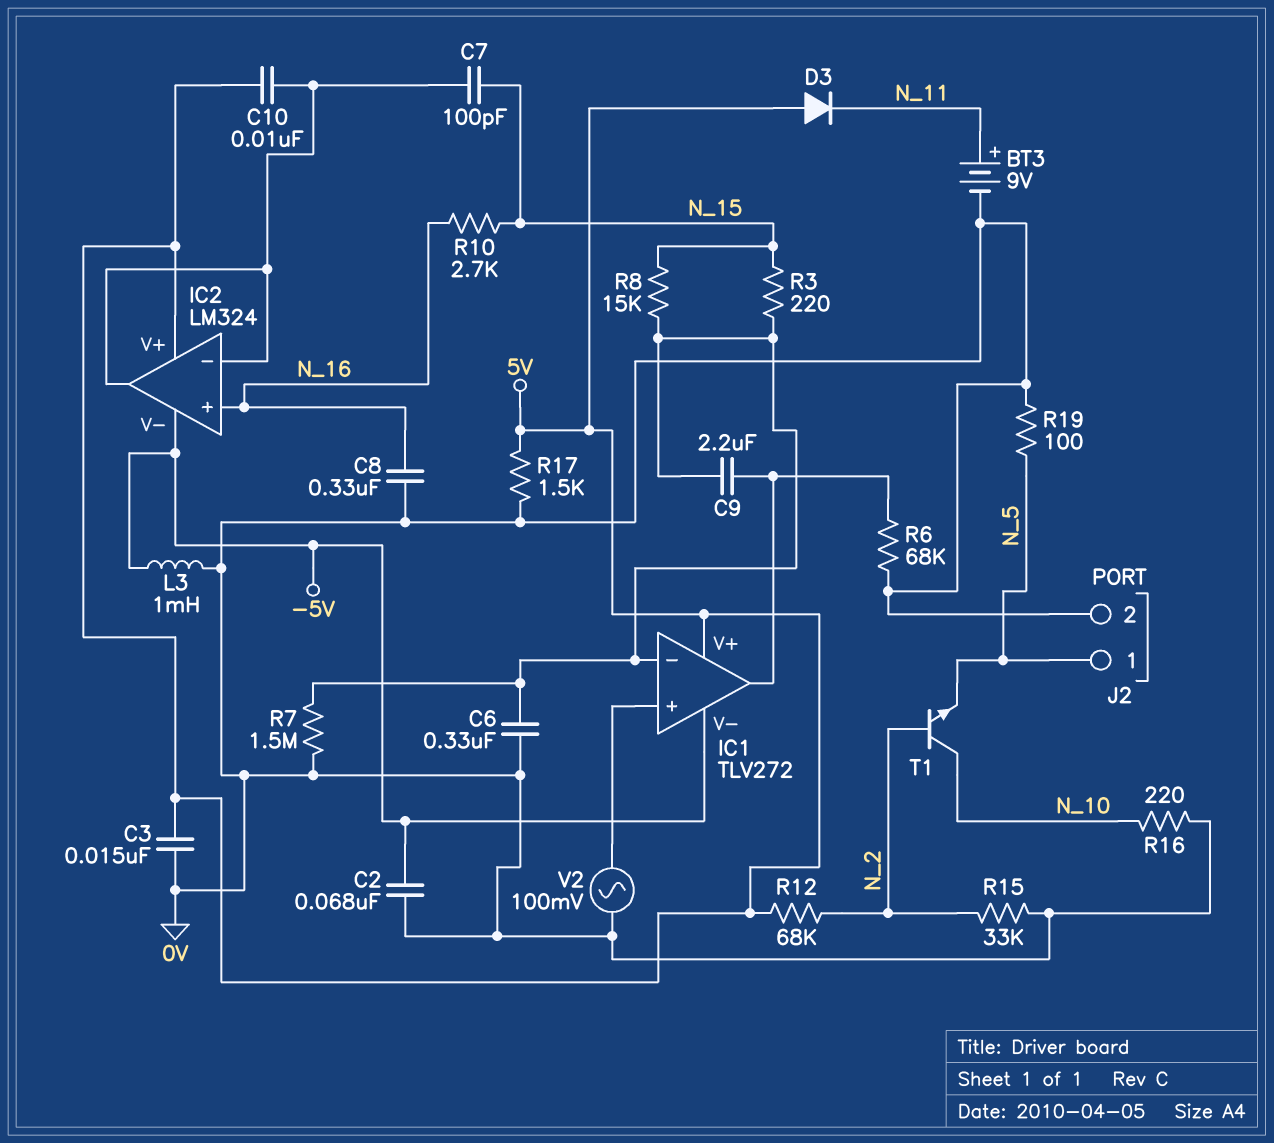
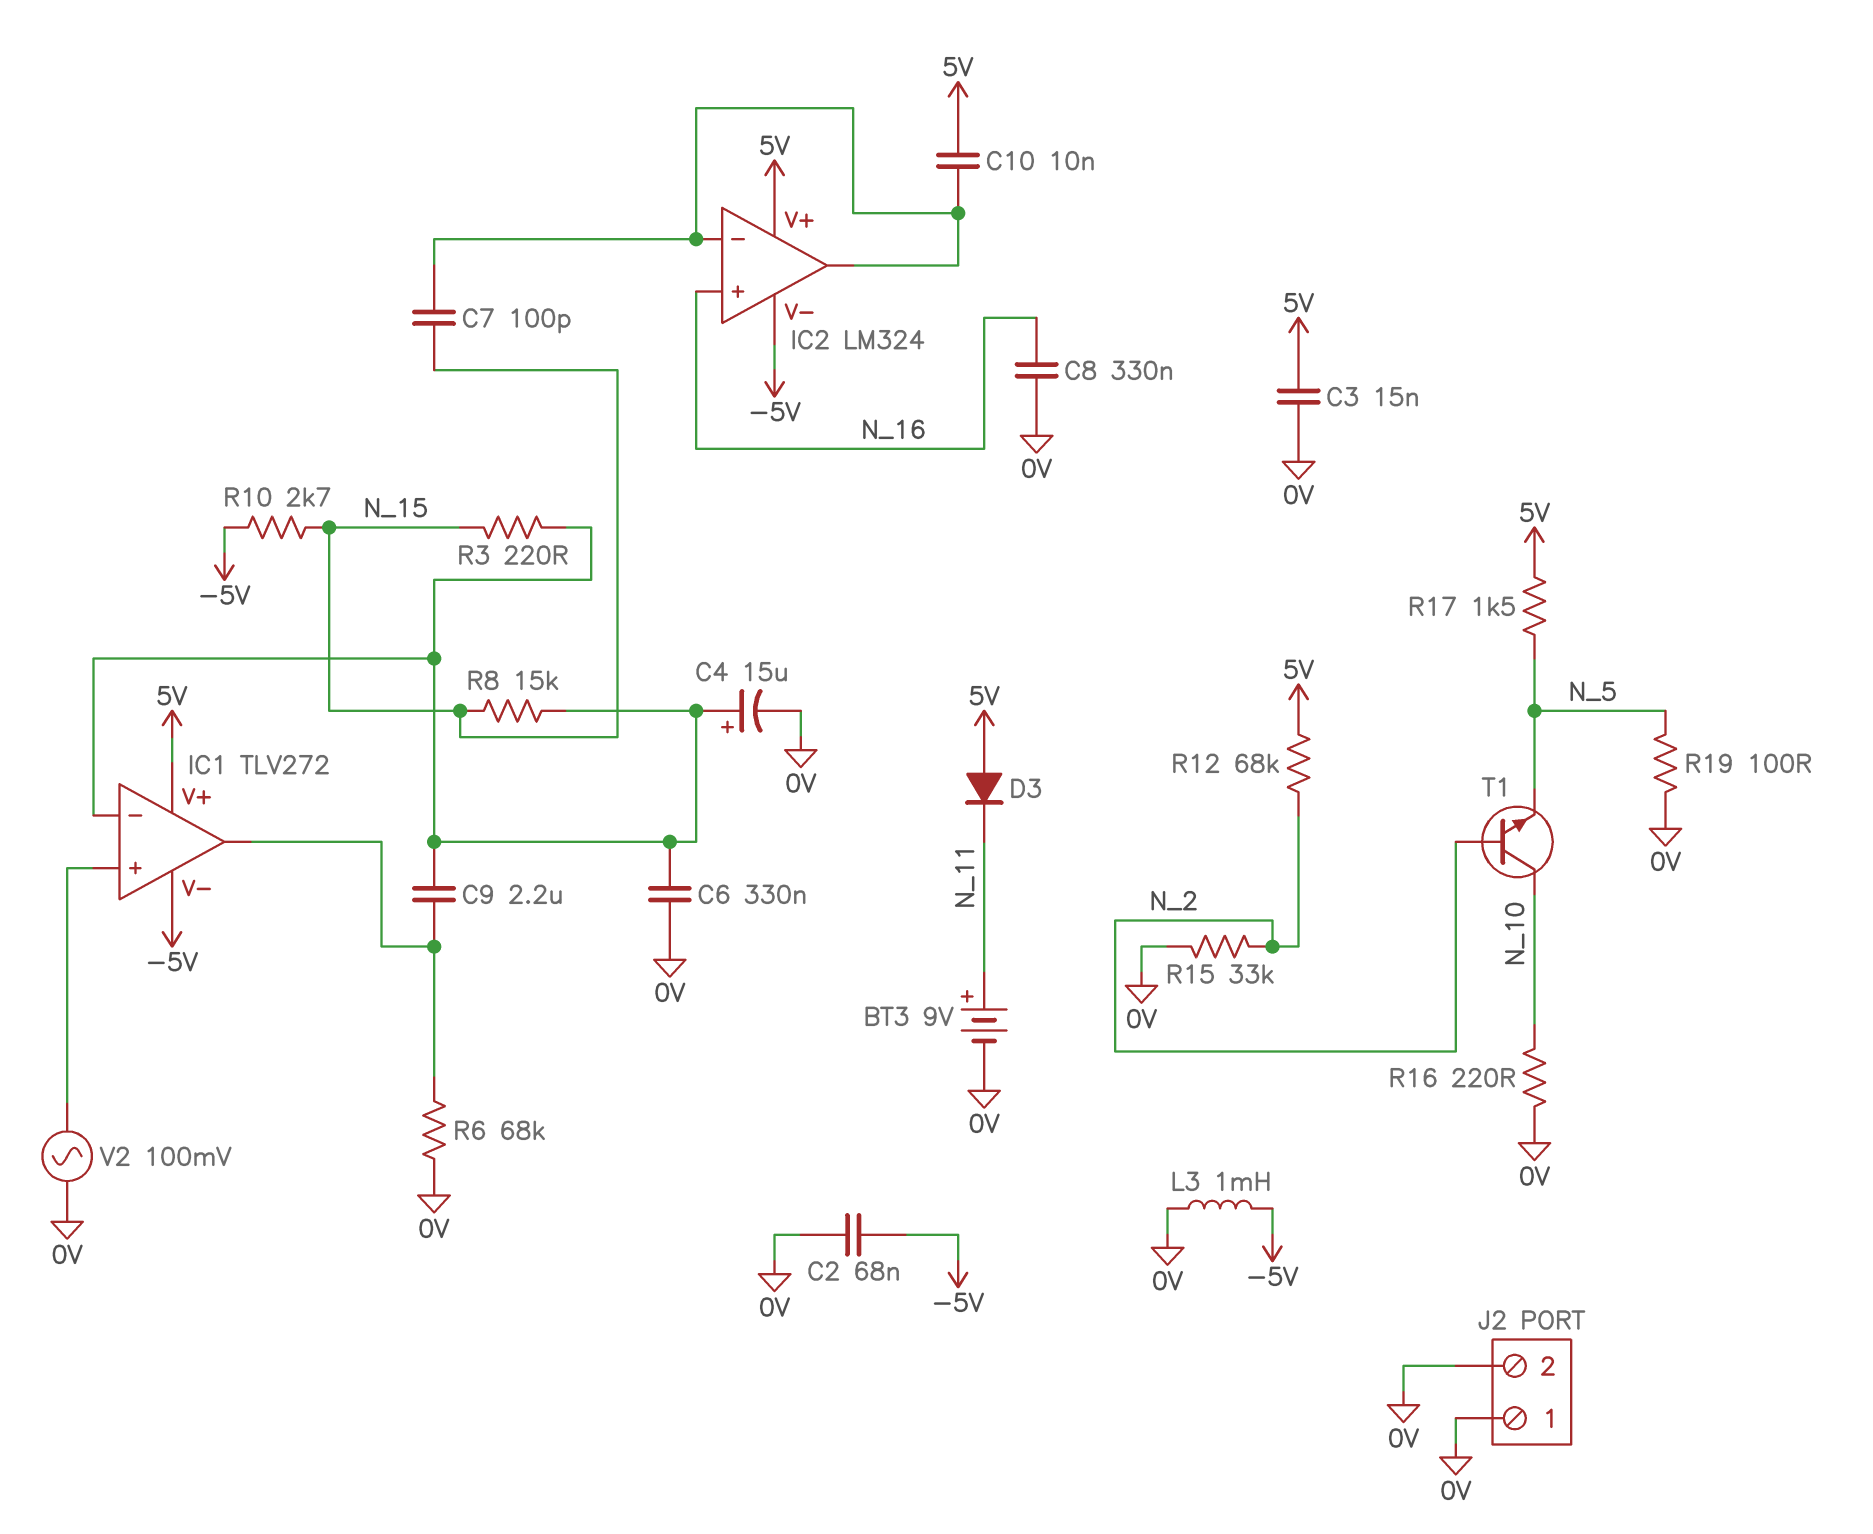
C4: none -> 15uF (plus IC1/in-, minus 0V)
J2 pin 1: N_5 -> 0V
R7: 1.5M (0V, IC1/in-) -> none
R10: 2.7k (N_15, N_16) -> 2.7k (-5V, N_15)
R17: 1.5k (0V, 5V) -> 1.5k (5V, N_5)

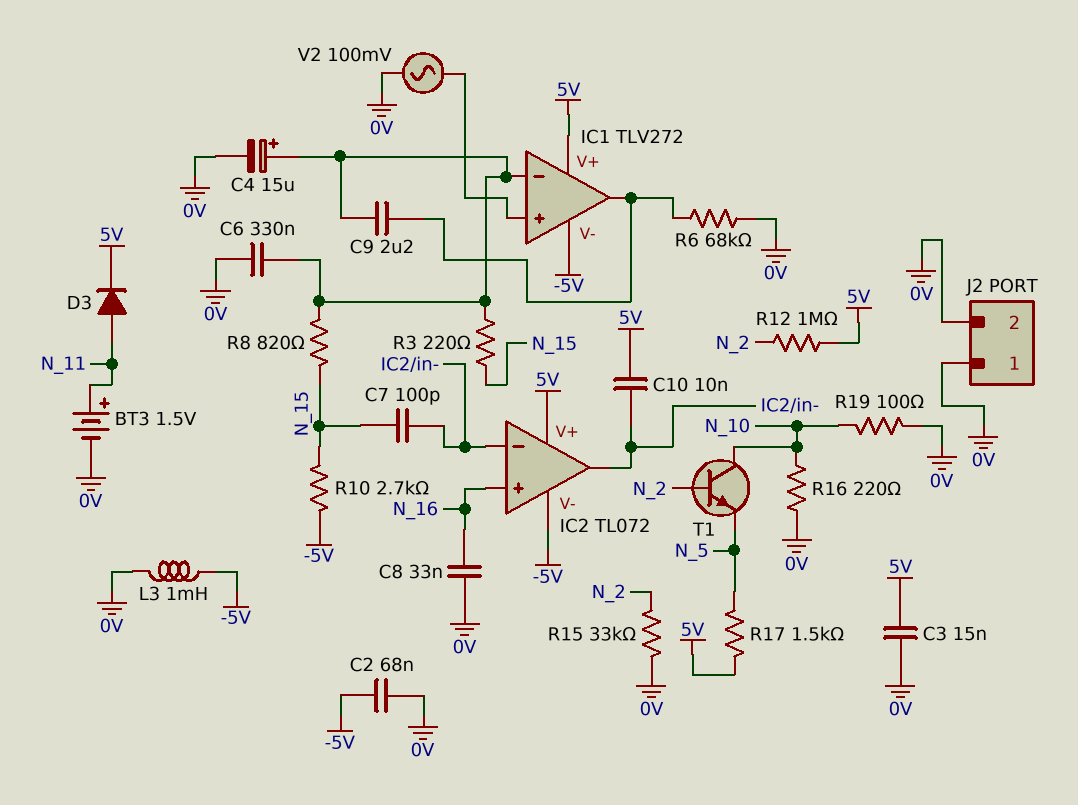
BT3: 9V (plus N_11, minus 0V) -> 1.5V (plus N_11, minus 0V)
C8: 330nF (0V, N_16) -> 33nF (0V, N_16)
D3: diode (A 5V, K N_11) -> diode (A N_11, K 5V)
IC2: LM324 -> TL072
R8: 15k (IC1/in-, N_15) -> 820 (IC1/in-, N_15)
R12: 68k (5V, N_2) -> 1M (5V, N_2)
R19: 100 (0V, N_5) -> 100 (0V, N_10)

